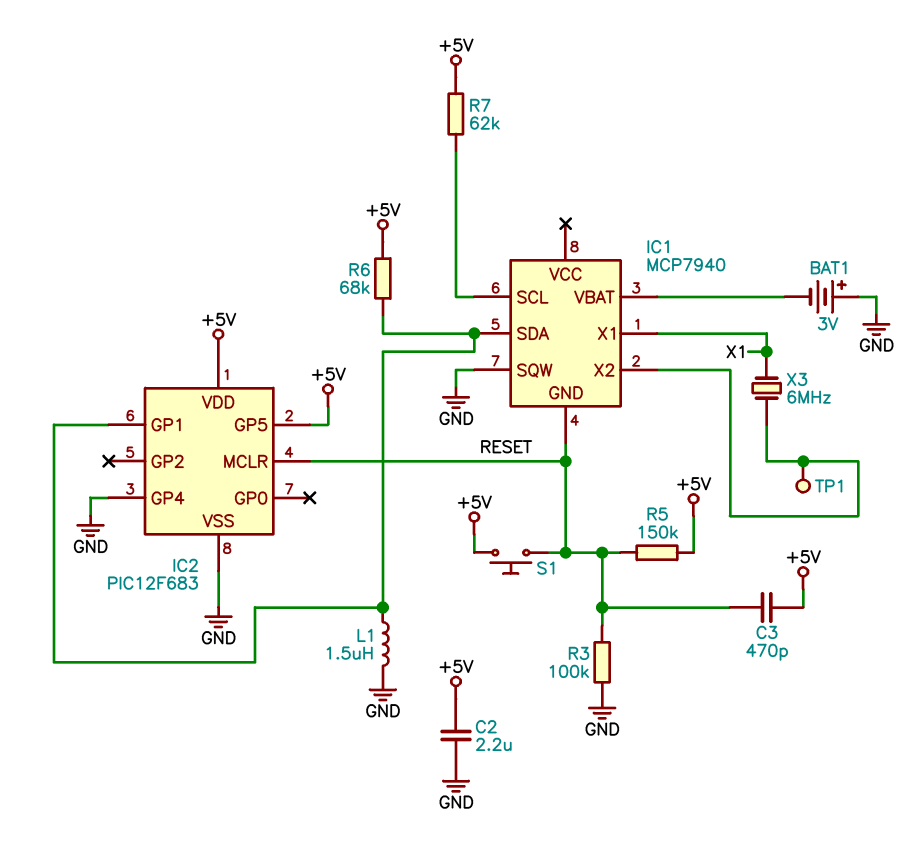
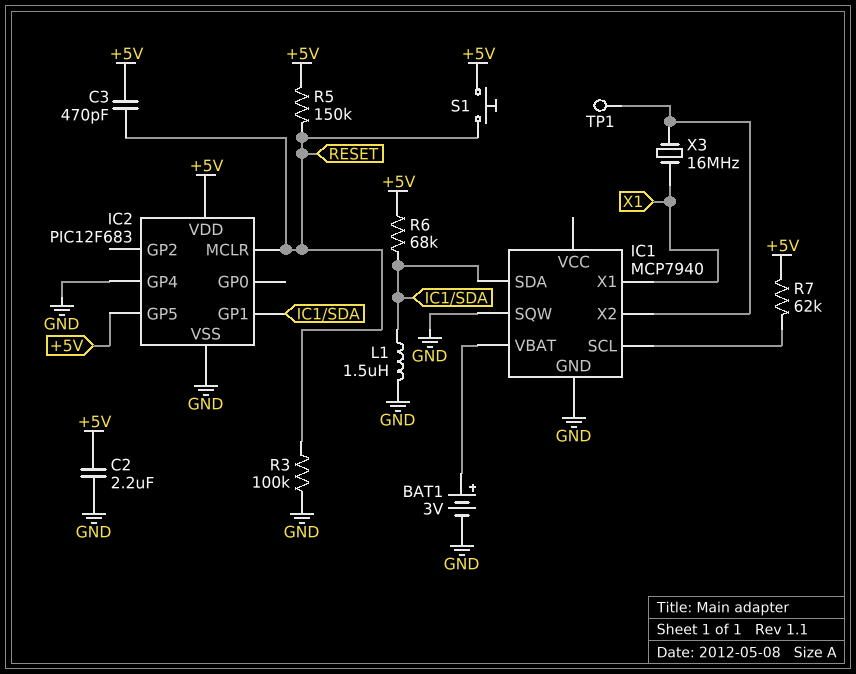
BAT1: 3V (plus GND, minus IC1/VBAT) -> 3V (plus IC1/VBAT, minus GND)
IC1 pin GND: RESET -> GND
X3: 6MHz (IC1/X2, X1) -> 16MHz (IC1/X2, X1)

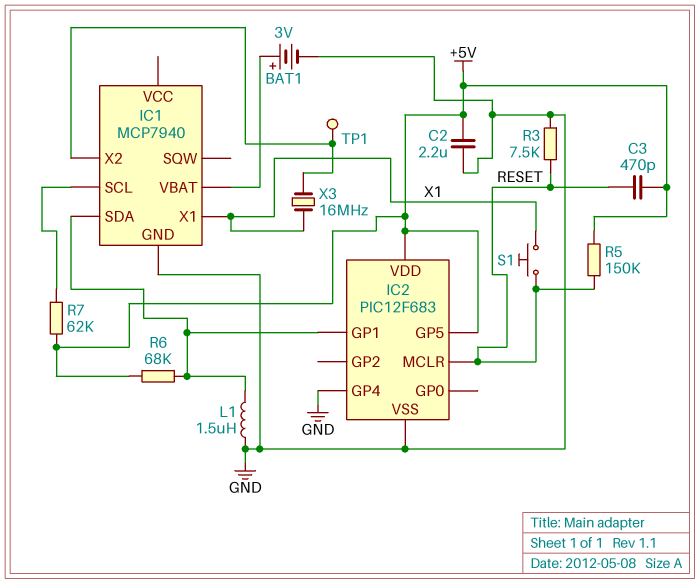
IC1 pin SQW: GND -> none
R3: 100k (GND, RESET) -> 7.5k (GND, RESET)
S1: button (+5V, RESET) -> button (RESET, X1)

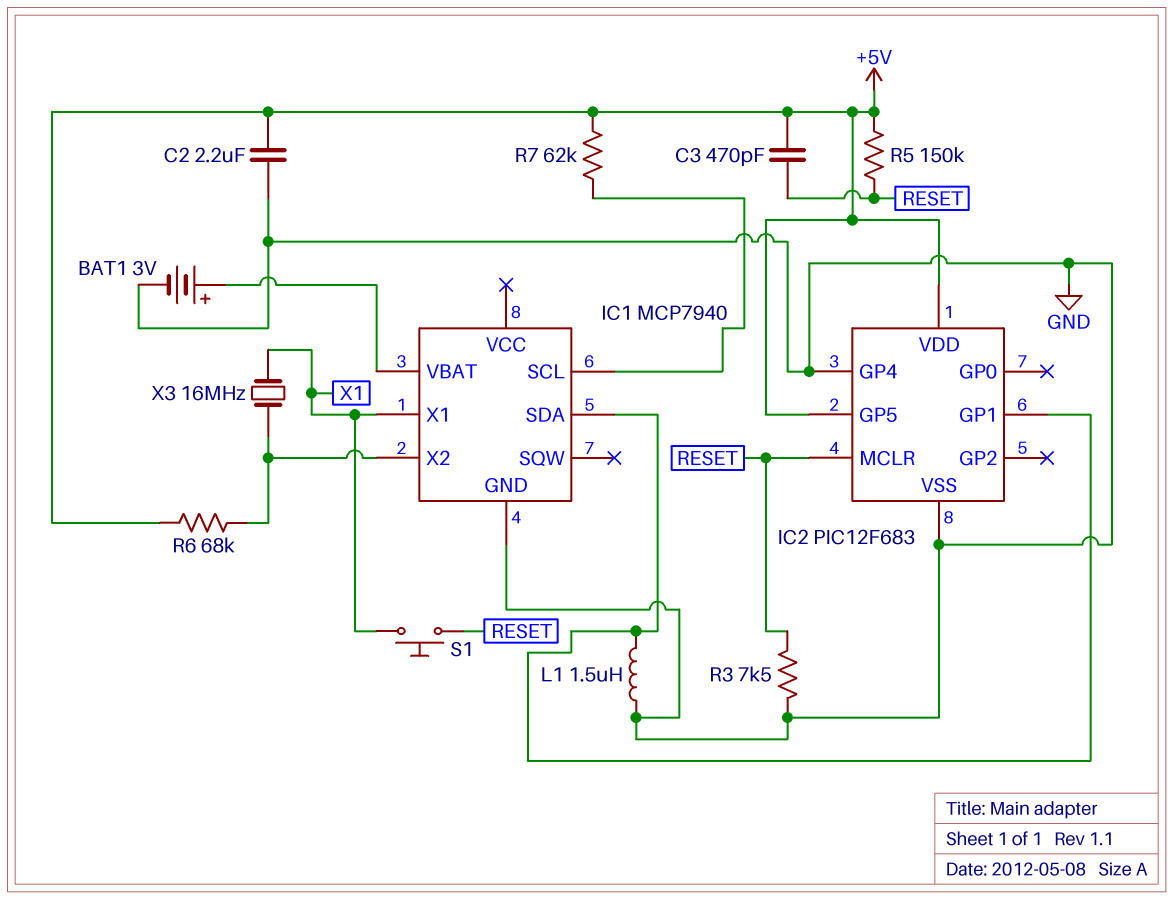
R6: 68k (+5V, IC1/SDA) -> 68k (+5V, IC1/X2)
TP1: test point (IC1/X2) -> none

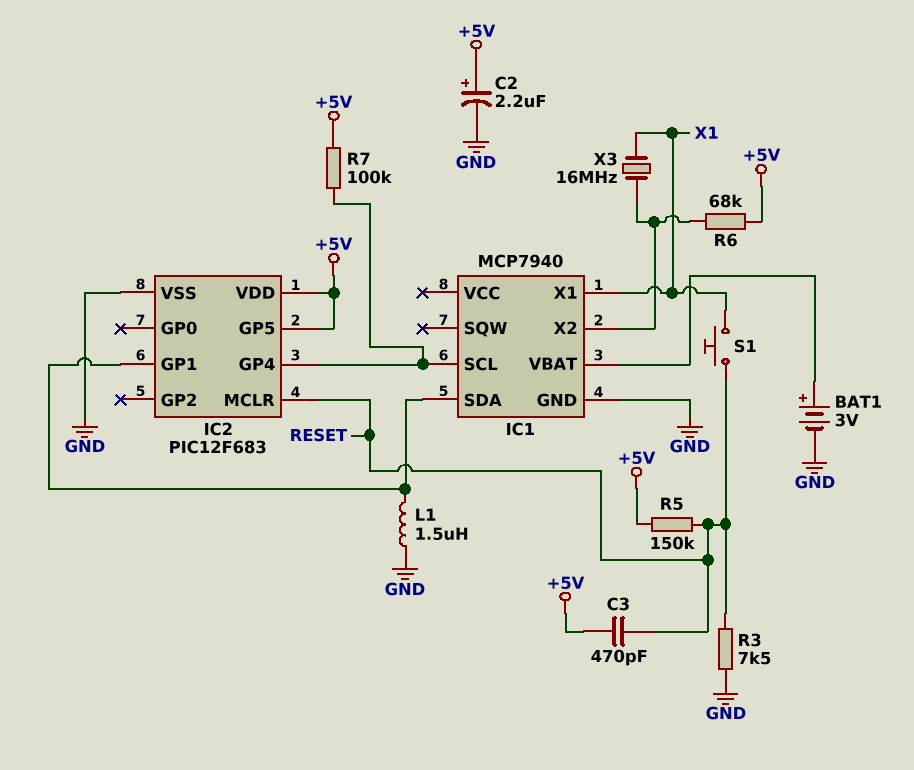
C2: 2.2uF (+5V, GND) -> 2.2uF (plus +5V, minus GND)
IC2 pin GP4: GND -> IC1/SCL
R7: 62k (+5V, IC1/SCL) -> 100k (+5V, IC1/SCL)

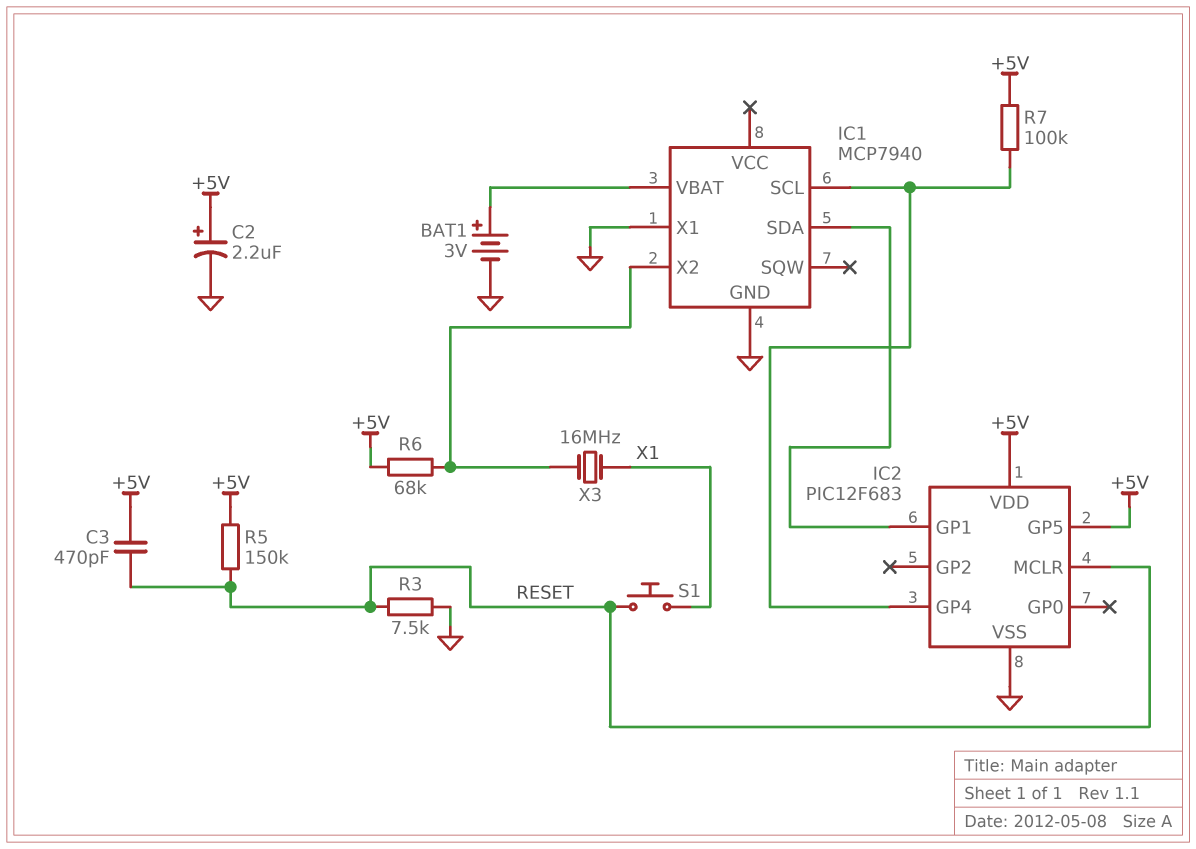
IC1 pin X1: X1 -> GND
L1: 1.5uH (GND, IC1/SDA) -> none

